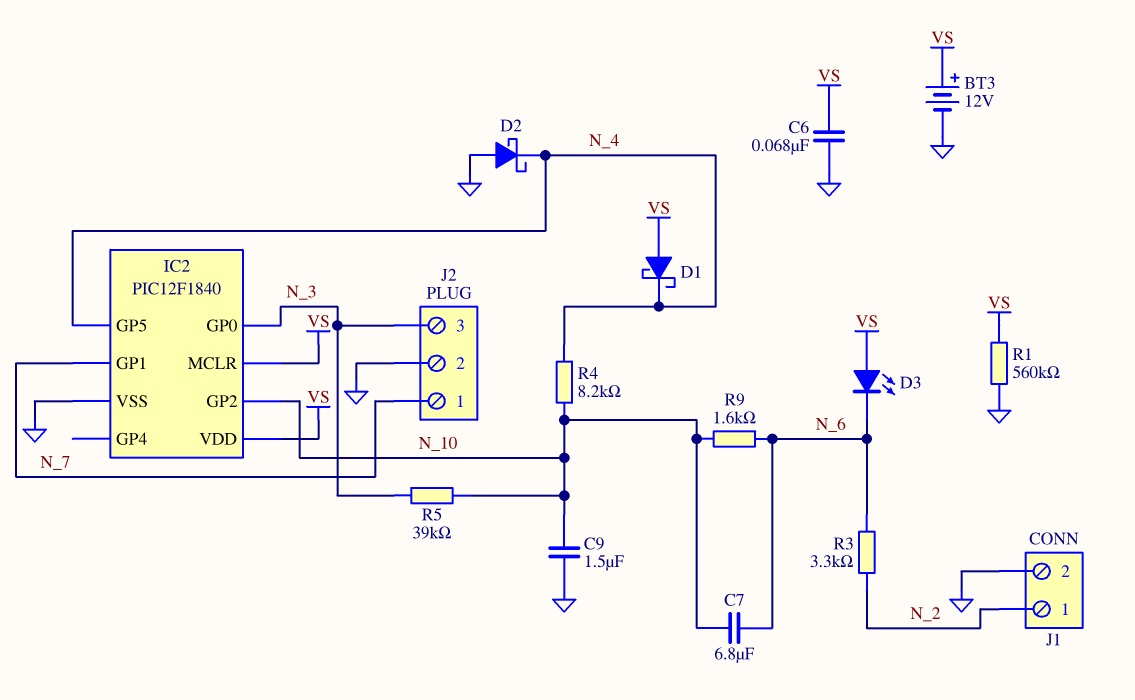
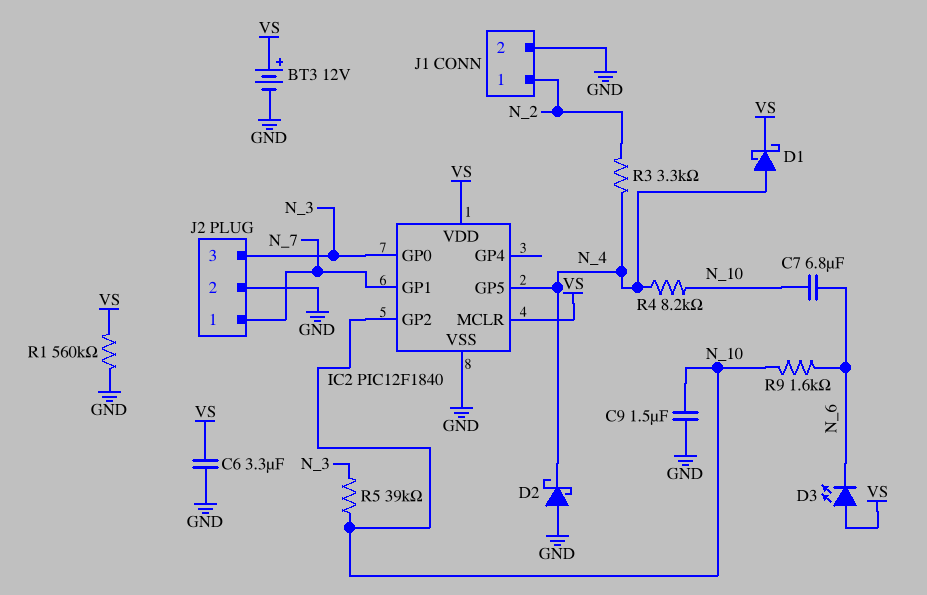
C6: 68nF (GND, VS) -> 3.3uF (GND, VS)
D1: schottky (A VS, K N_4) -> schottky (A N_4, K VS)
R3: 3.3k (N_2, N_6) -> 3.3k (N_2, N_4)

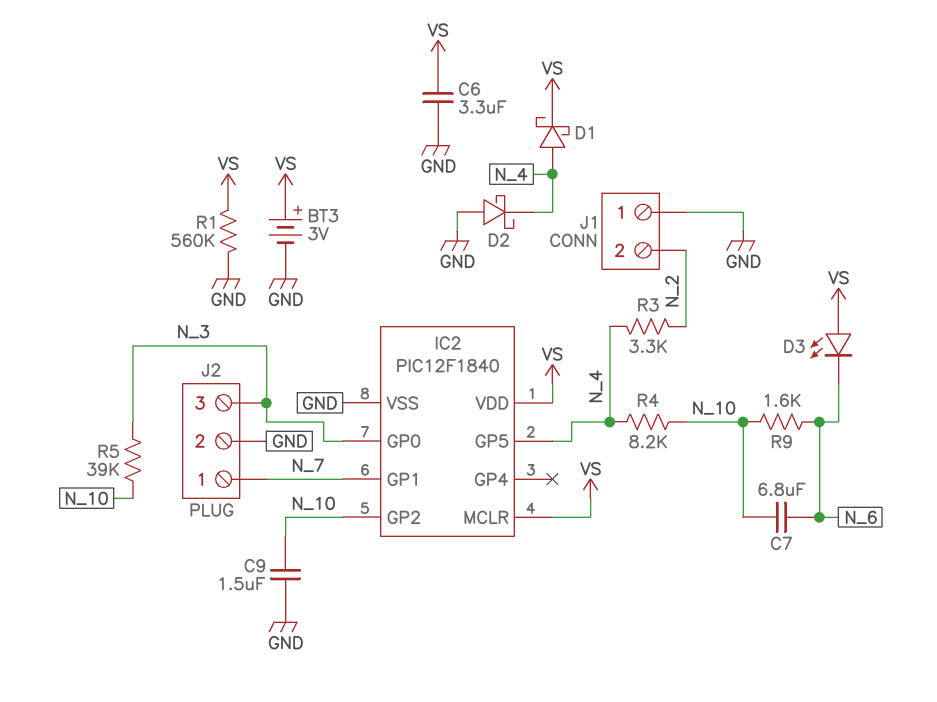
BT3: 12V (plus VS, minus GND) -> 3V (plus VS, minus GND)
J1 pin 1: N_2 -> GND
J1 pin 2: GND -> N_2

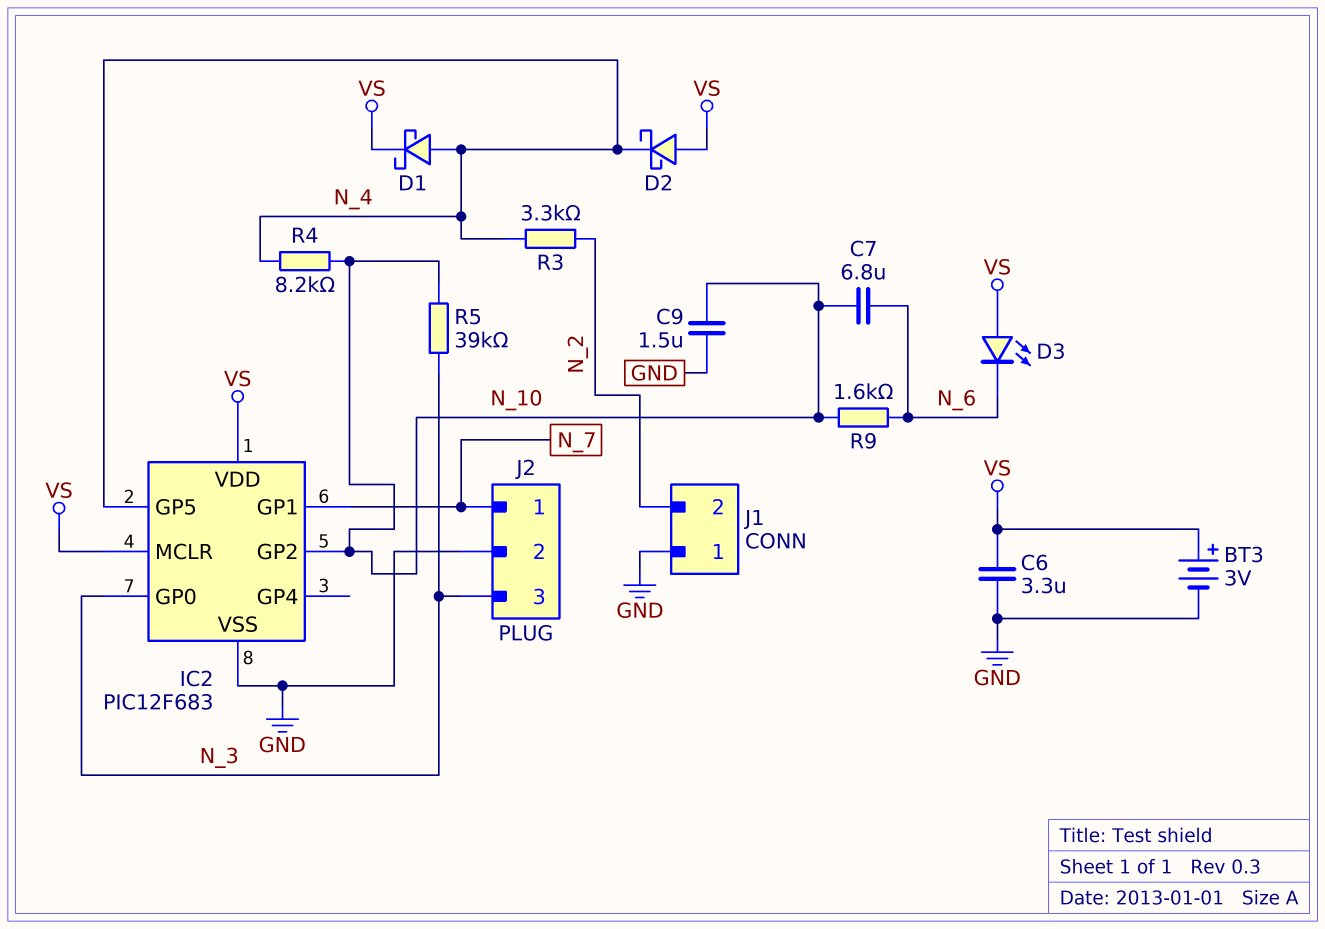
D2: schottky (A GND, K N_4) -> schottky (A VS, K N_4)
IC2: PIC12F1840 -> PIC12F683
R1: 560k (GND, VS) -> none

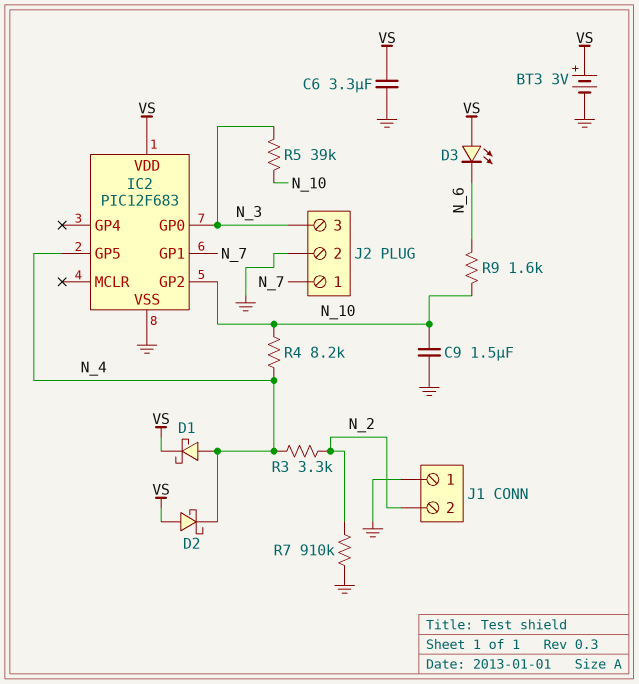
C7: 6.8uF (N_6, N_10) -> none
IC2 pin MCLR: VS -> none
R7: none -> 910k (GND, N_2)

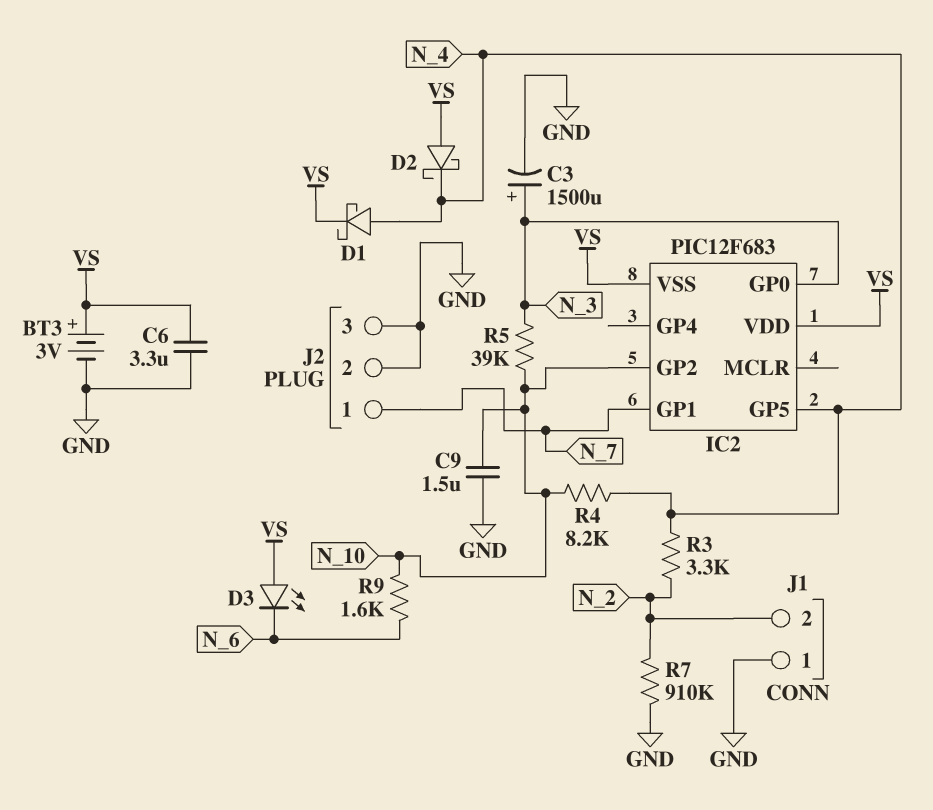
C3: none -> 1500uF (plus N_3, minus GND)
IC2 pin VSS: GND -> VS
J2 pin 3: N_3 -> GND

